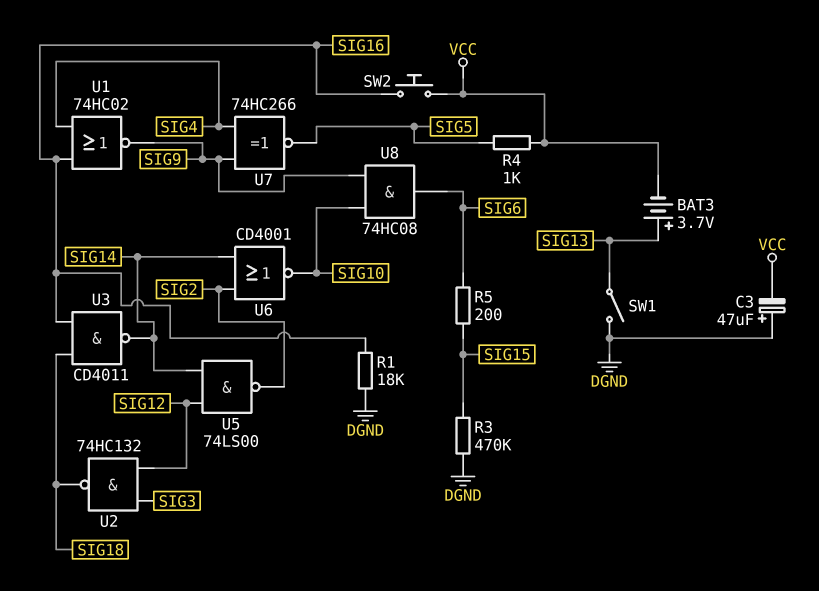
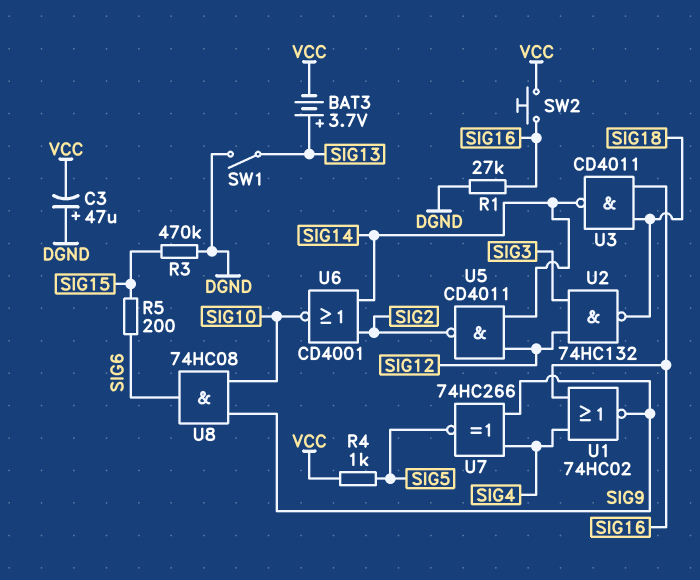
R1: 18k (DGND, SIG16) -> 27k (DGND, SIG16)
U5: NAND 74LS00 (in SIG12, in SIG14, out SIG2) -> NAND CD4011 (in SIG12, in SIG14, out SIG2)

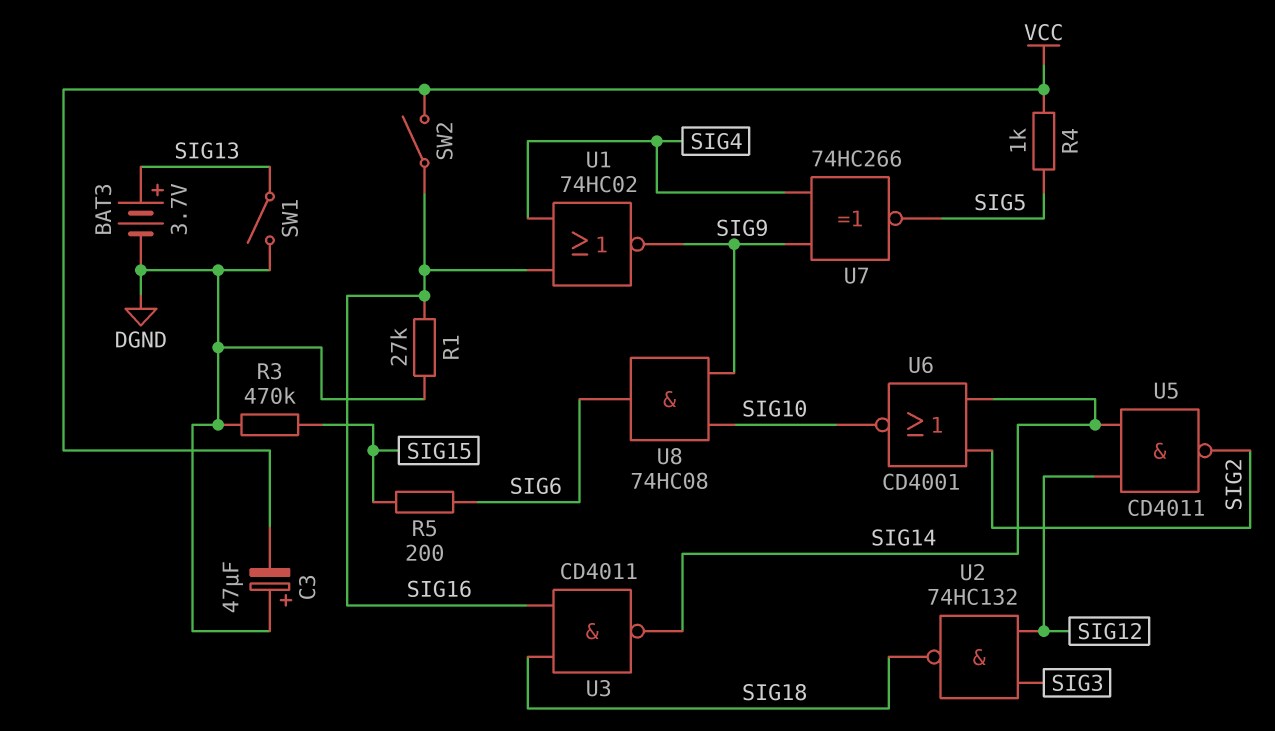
BAT3: 3.7V (plus SIG13, minus VCC) -> 3.7V (plus SIG13, minus DGND)
SW2: button (SIG16, VCC) -> switch (SIG16, VCC)

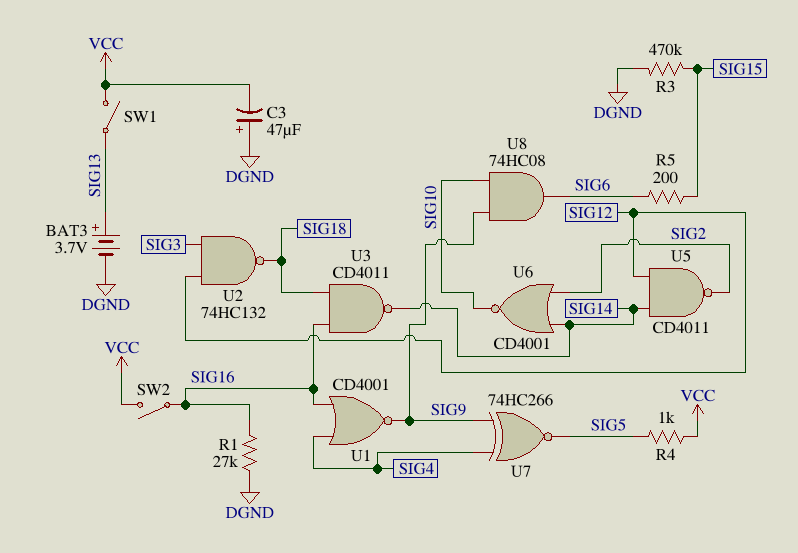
SW1: switch (DGND, SIG13) -> switch (SIG13, VCC)
U1: NOR 74HC02 (in SIG4, in SIG16, out SIG9) -> NOR CD4001 (in SIG4, in SIG16, out SIG9)

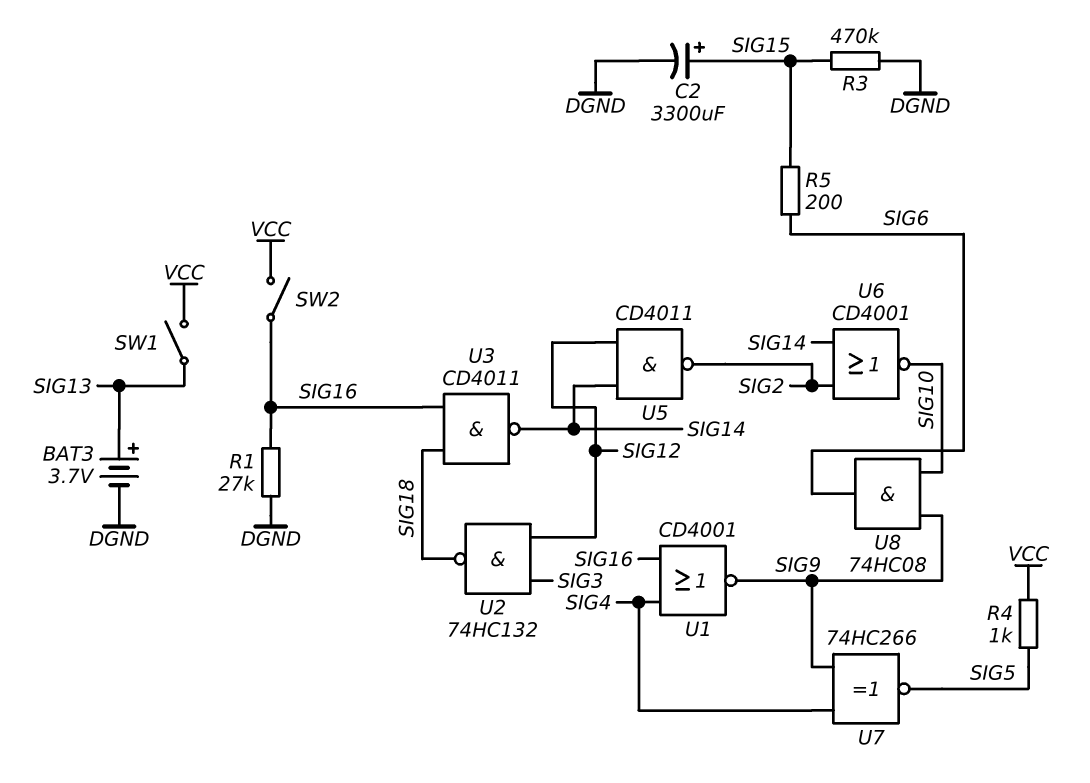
C2: none -> 3300uF (plus SIG15, minus DGND)
C3: 47uF (plus DGND, minus VCC) -> none

